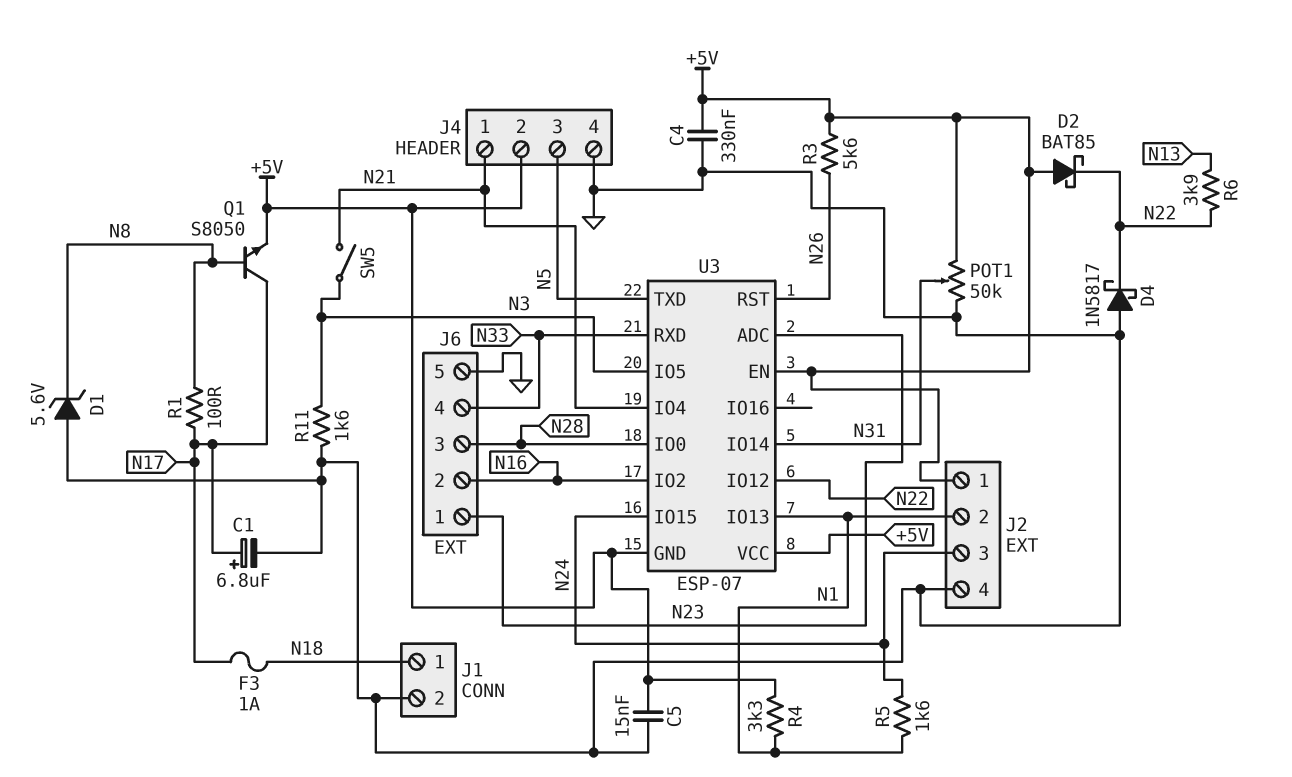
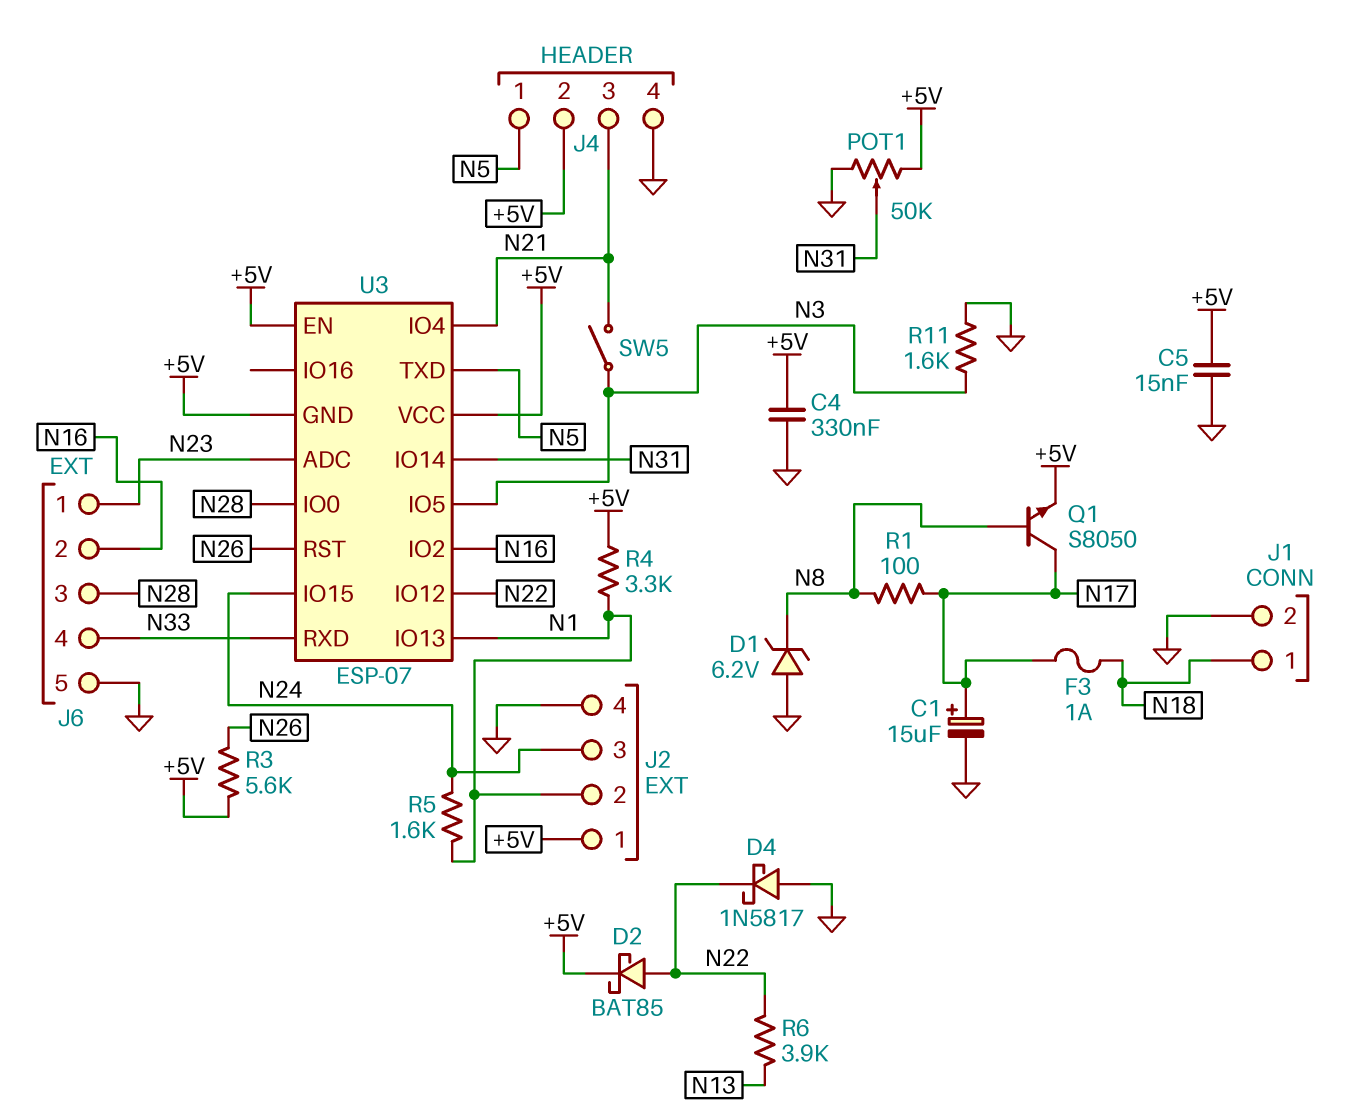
C1: 6.8uF (plus N17, minus GND) -> 15uF (plus N17, minus GND)
D1: zener 5.6V (A GND, K N8) -> zener 6.2V (A GND, K N8)
D2: schottky BAT85 (A +5V, K N22) -> schottky BAT85 (A N22, K +5V)
J4 pin 1: N21 -> N5
J4 pin 3: N5 -> N21

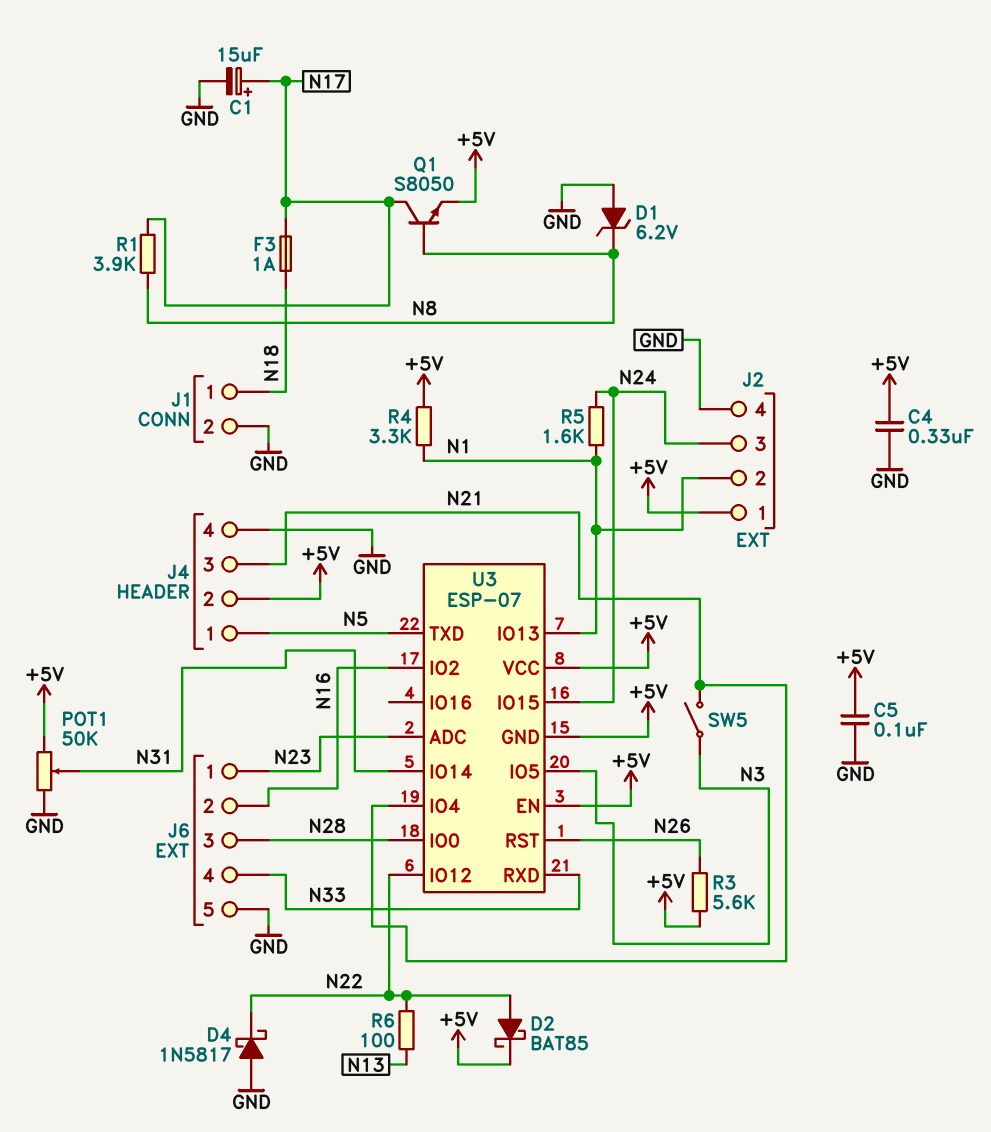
C5: 15nF (+5V, GND) -> 100nF (+5V, GND)
R1: 100 (N8, N17) -> 3.9k (N8, N17)
R6: 3.9k (N13, N22) -> 100 (N13, N22)
R11: 1.6k (GND, N3) -> none

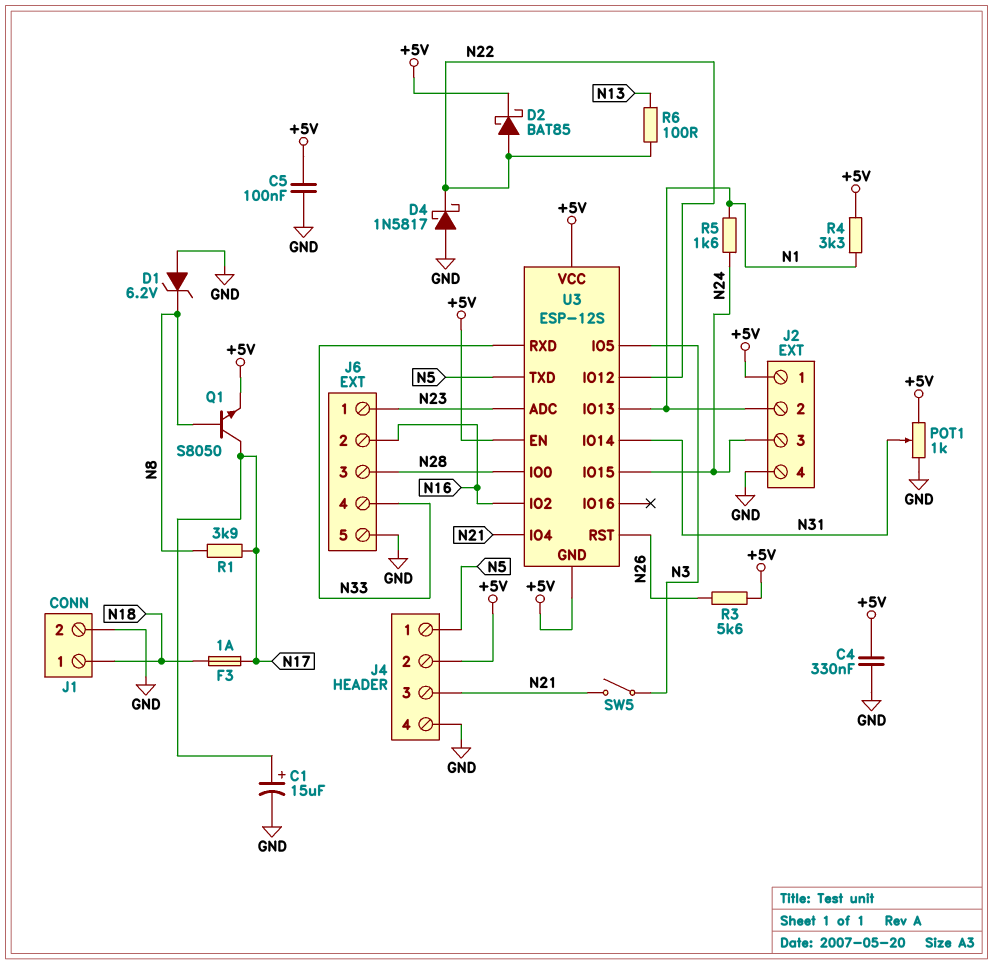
POT1: 50k (+5V, GND, wiper N31) -> 1k (+5V, GND, wiper N31)
U3: ESP-07 -> ESP-12S

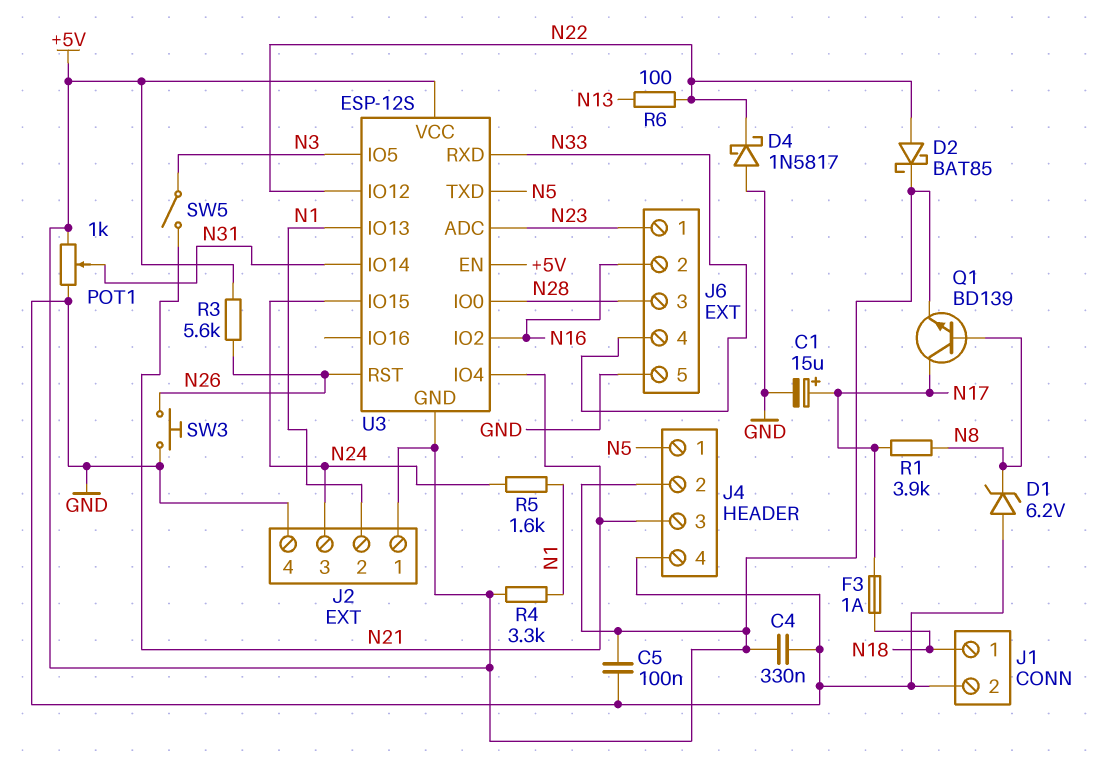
Q1: NPN S8050 (B N8, C N17, E +5V) -> NPN BD139 (B N8, C N17, E +5V)
SW3: none -> button (GND, N26)

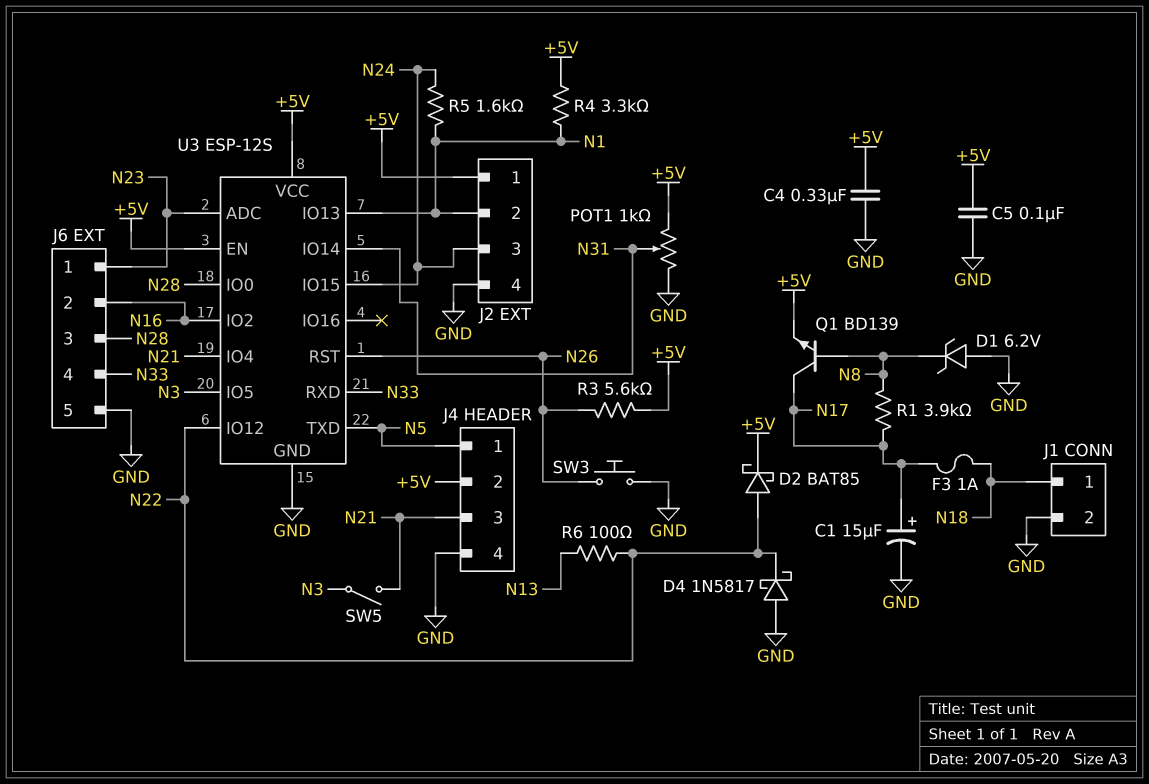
U3 pin GND: +5V -> GND

